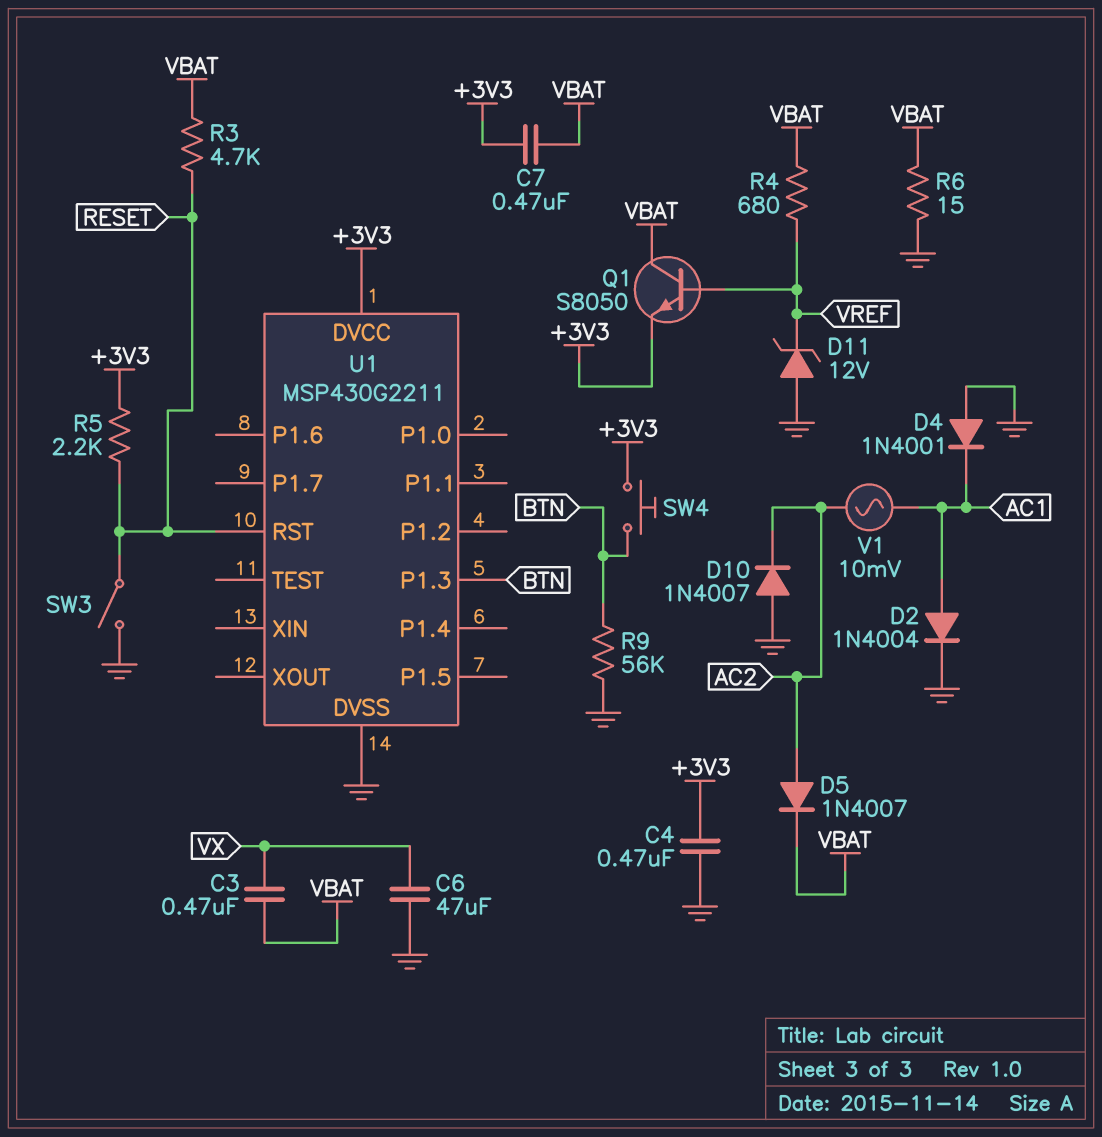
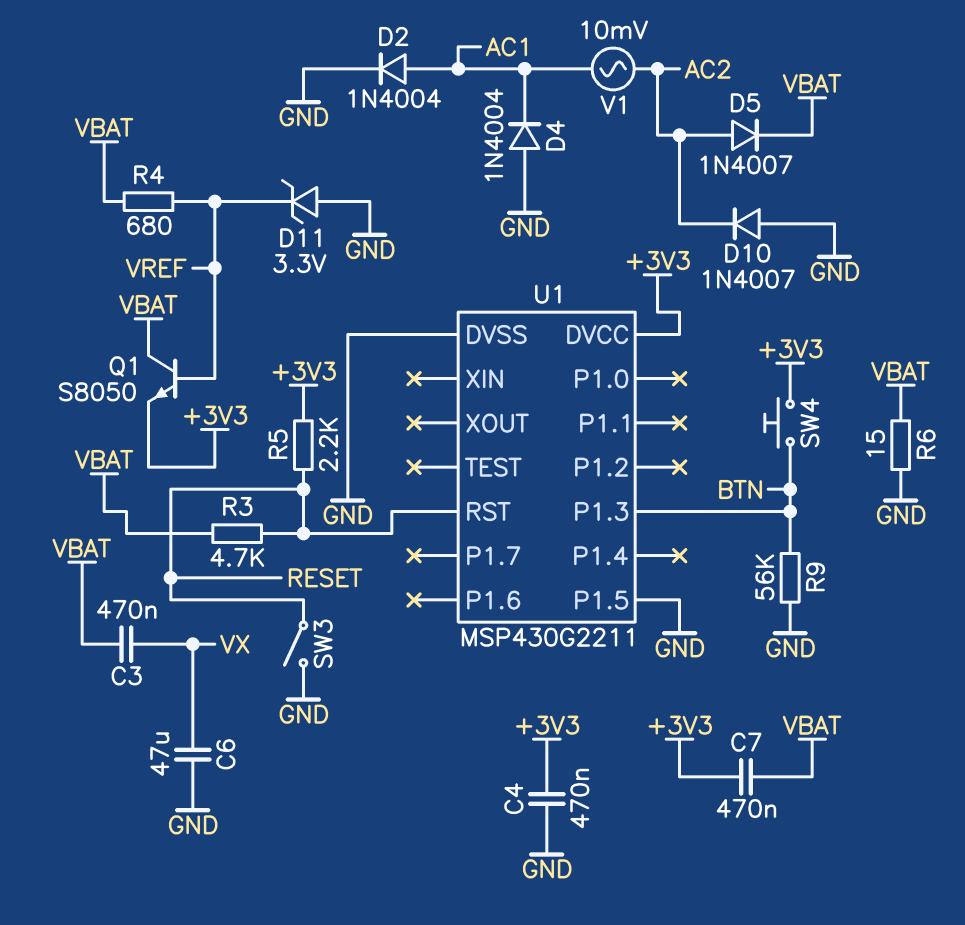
D4: diode 1N4001 (A GND, K AC1) -> diode 1N4004 (A GND, K AC1)
D11: zener 12V (A GND, K VREF) -> zener 3.3V (A GND, K VREF)
U1 pin P1.5: none -> GND

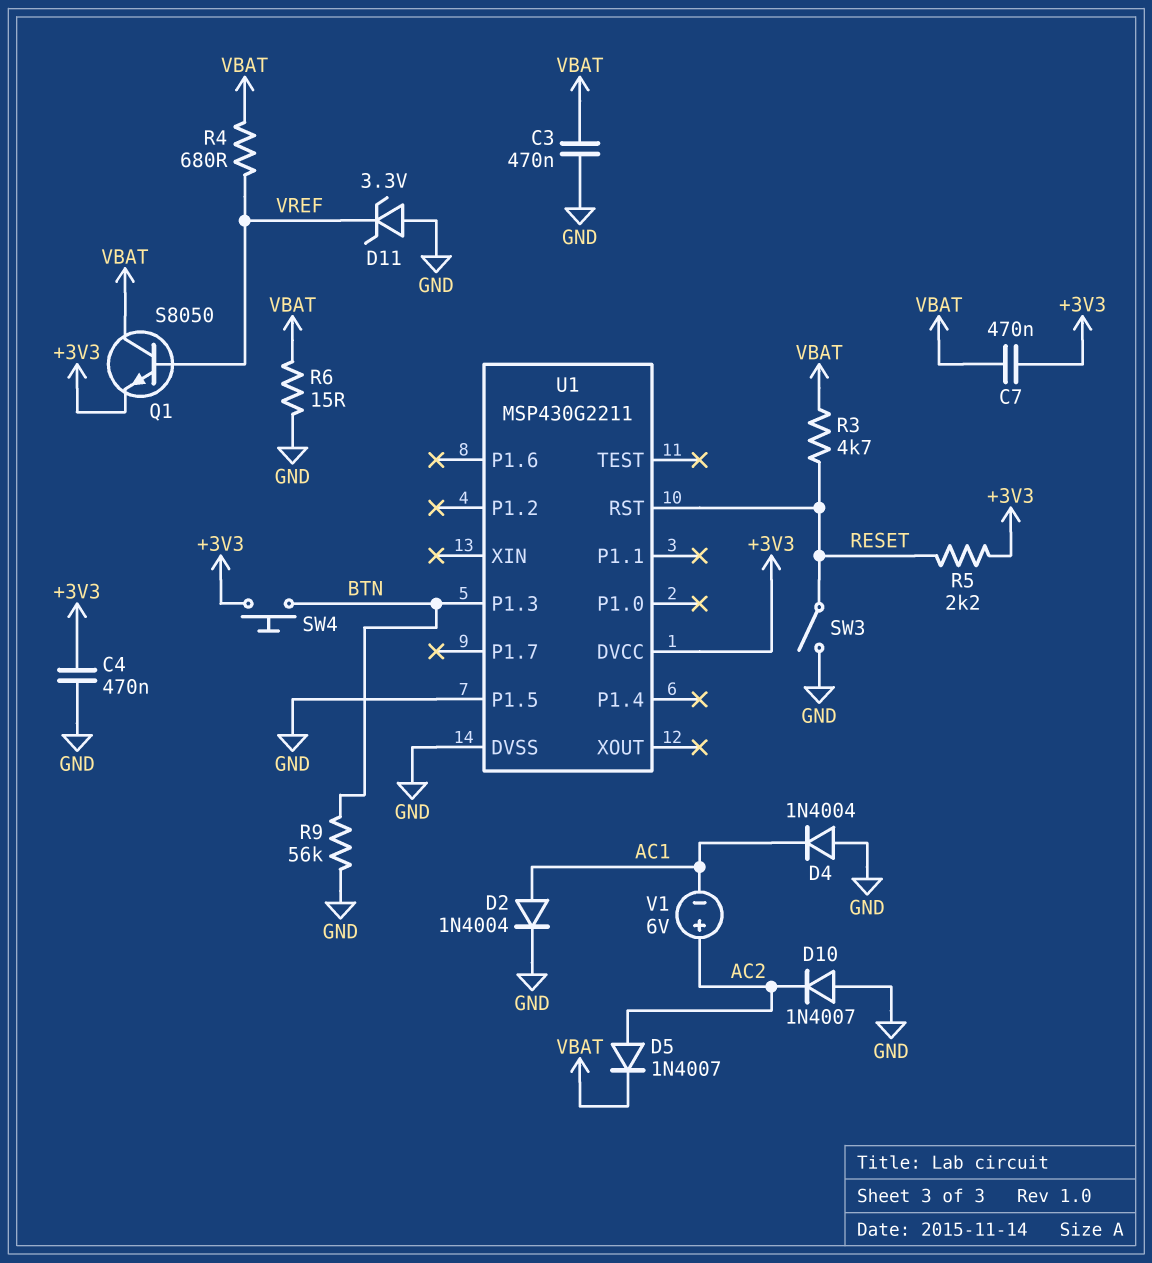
C3: 470nF (VBAT, VX) -> 470nF (GND, VBAT)
C6: 47uF (GND, VX) -> none
V1: AC 10mV (AC1, AC2) -> 6V (plus AC2, minus AC1)

